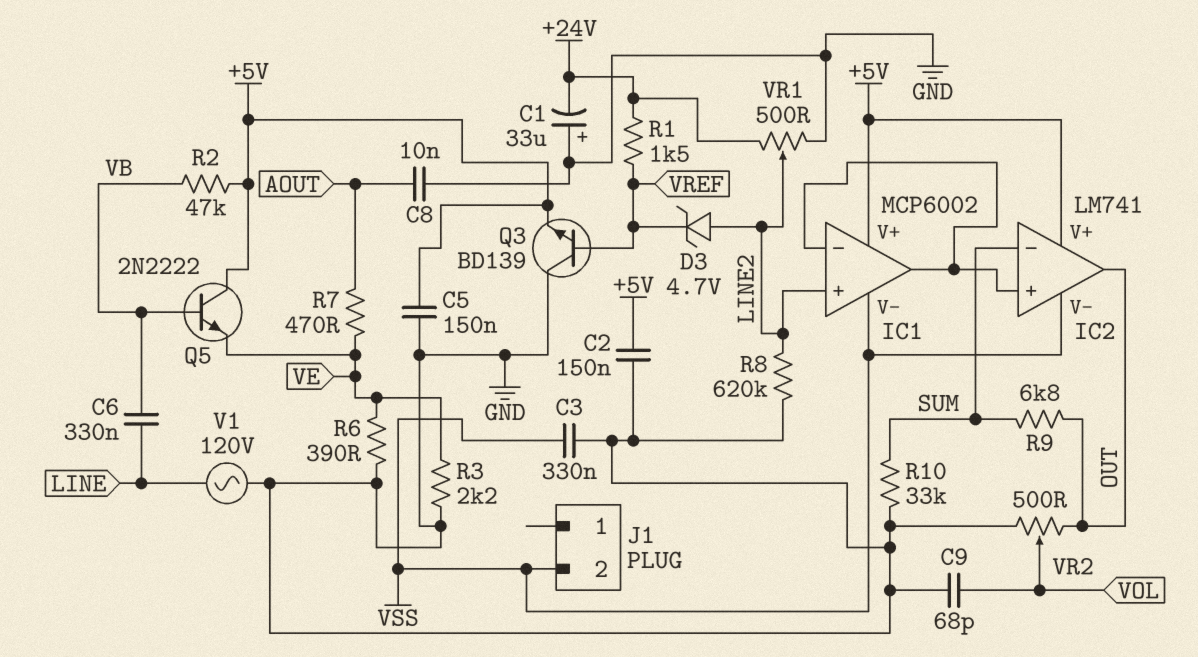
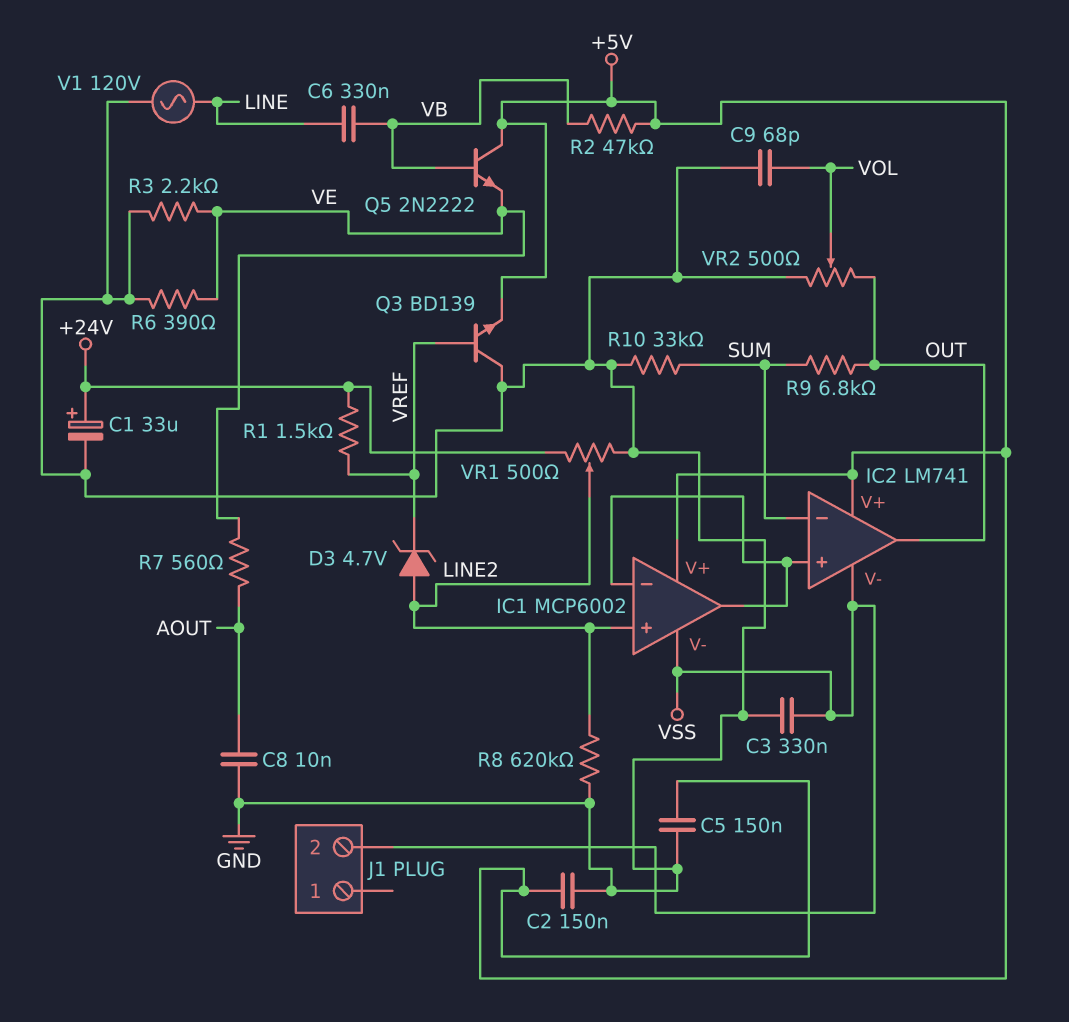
C1: 33uF (plus GND, minus +24V) -> 33uF (plus +24V, minus GND)
R7: 470 (AOUT, VE) -> 560 (AOUT, VE)

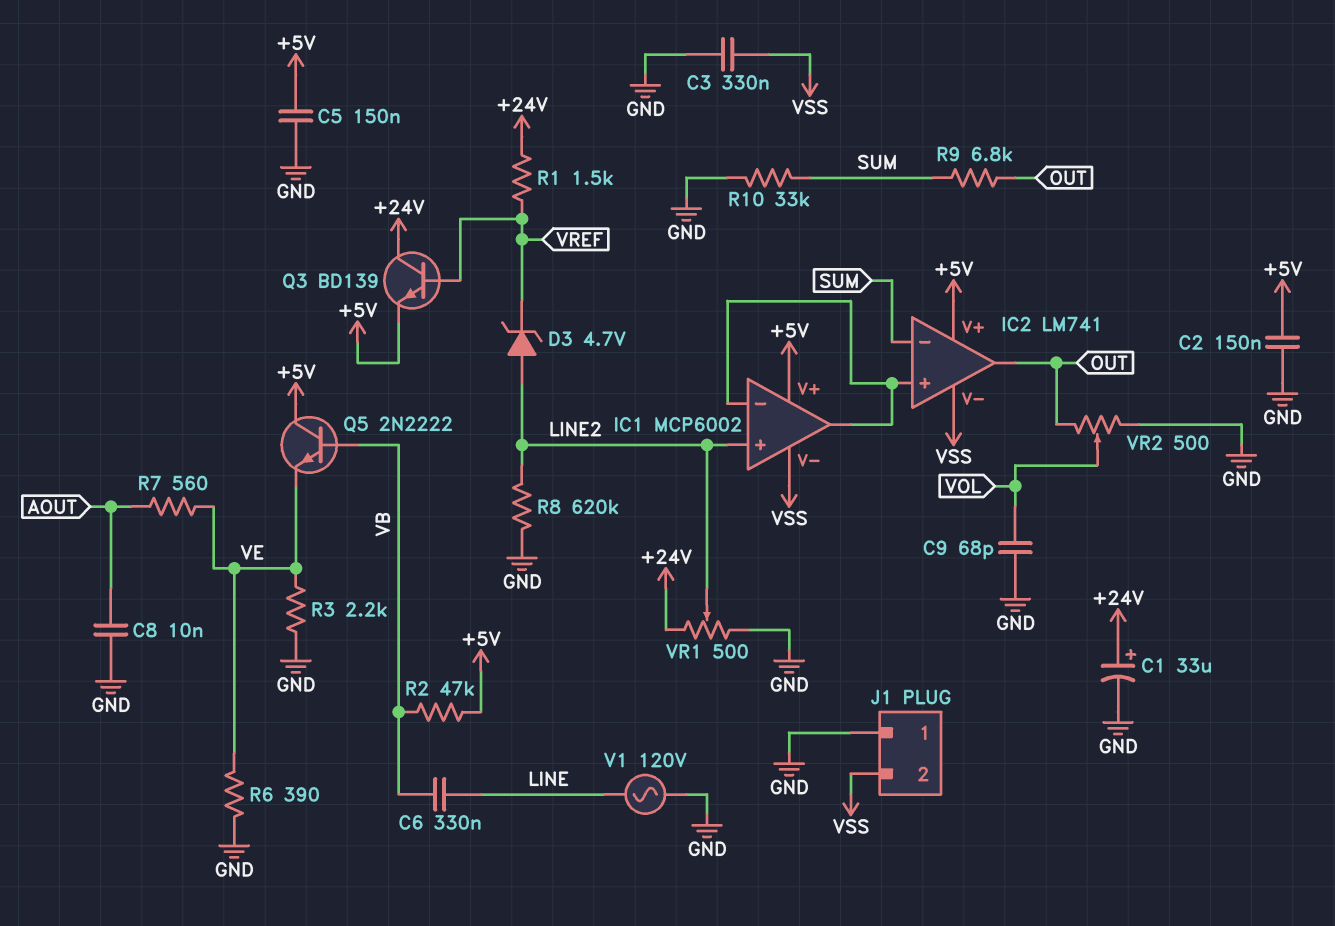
J1 pin 1: none -> GND
Q3: NPN BD139 (B VREF, C GND, E +5V) -> NPN BD139 (B VREF, C +24V, E +5V)

